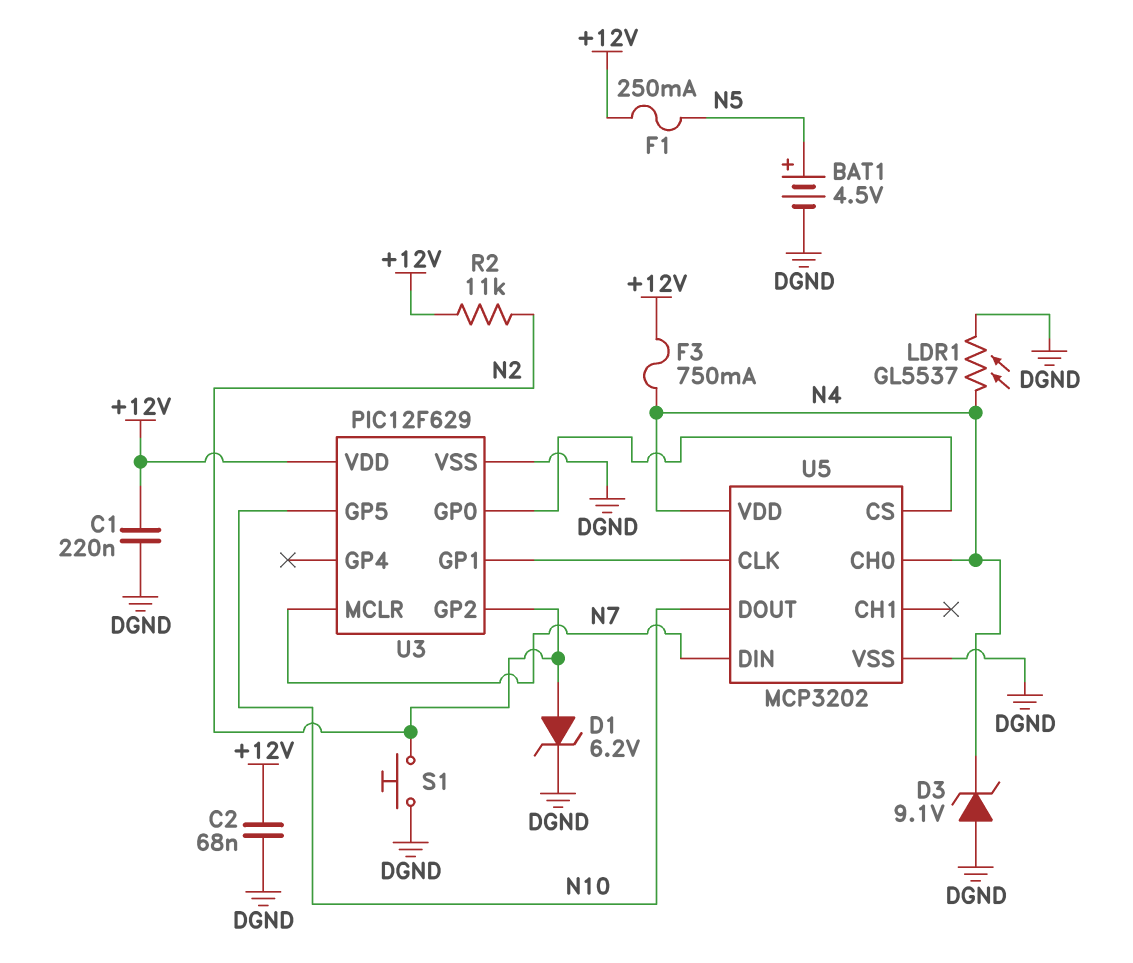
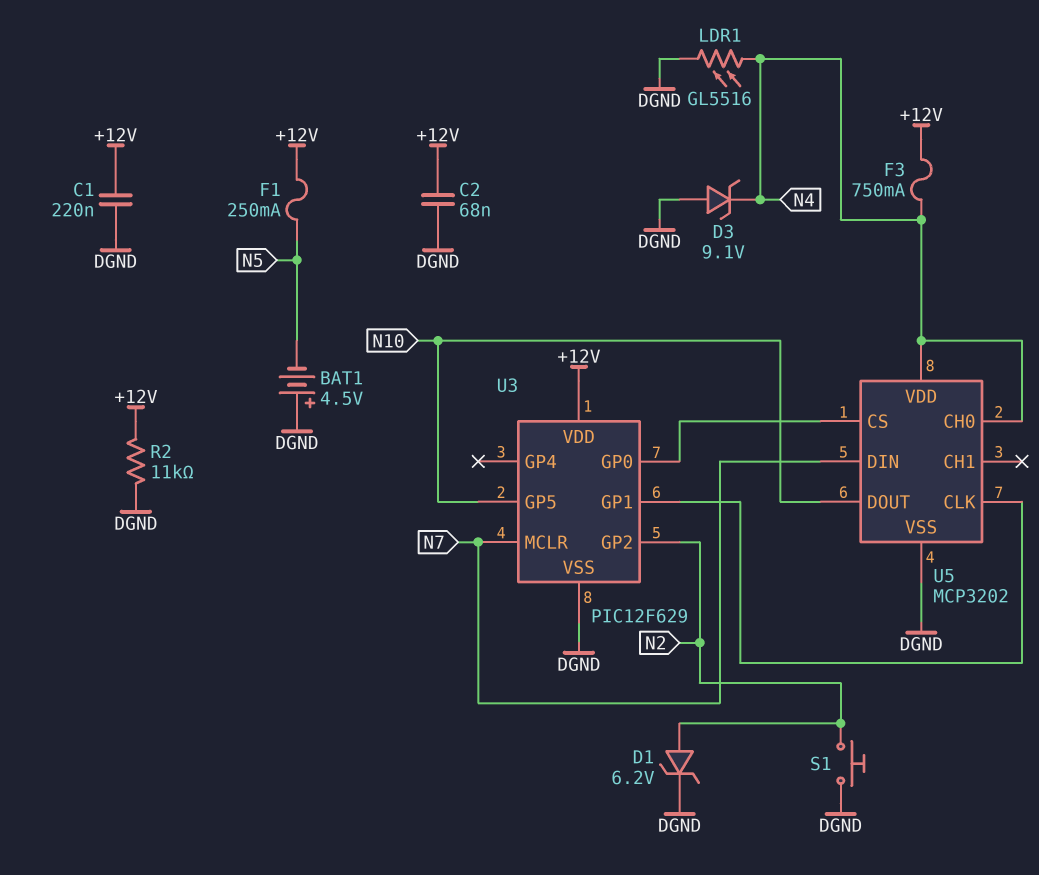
BAT1: 4.5V (plus N5, minus DGND) -> 4.5V (plus DGND, minus N5)
LDR1: GL5537 (DGND, N4) -> GL5516 (DGND, N4)
R2: 11k (+12V, N2) -> 11k (+12V, DGND)

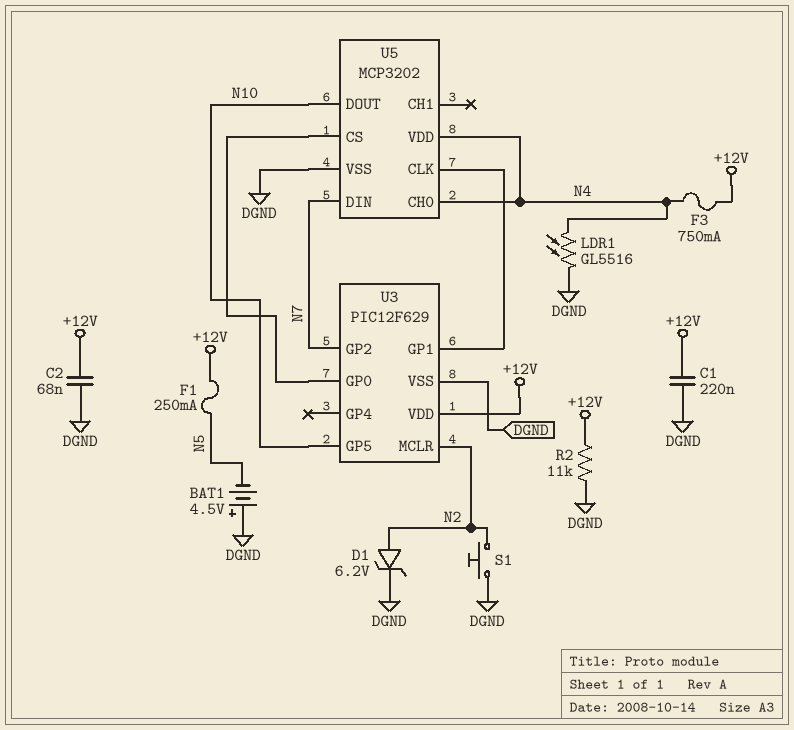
D3: zener 9.1V (A DGND, K N4) -> none
U3 pin GP2: N2 -> N7
U3 pin MCLR: N7 -> N2

